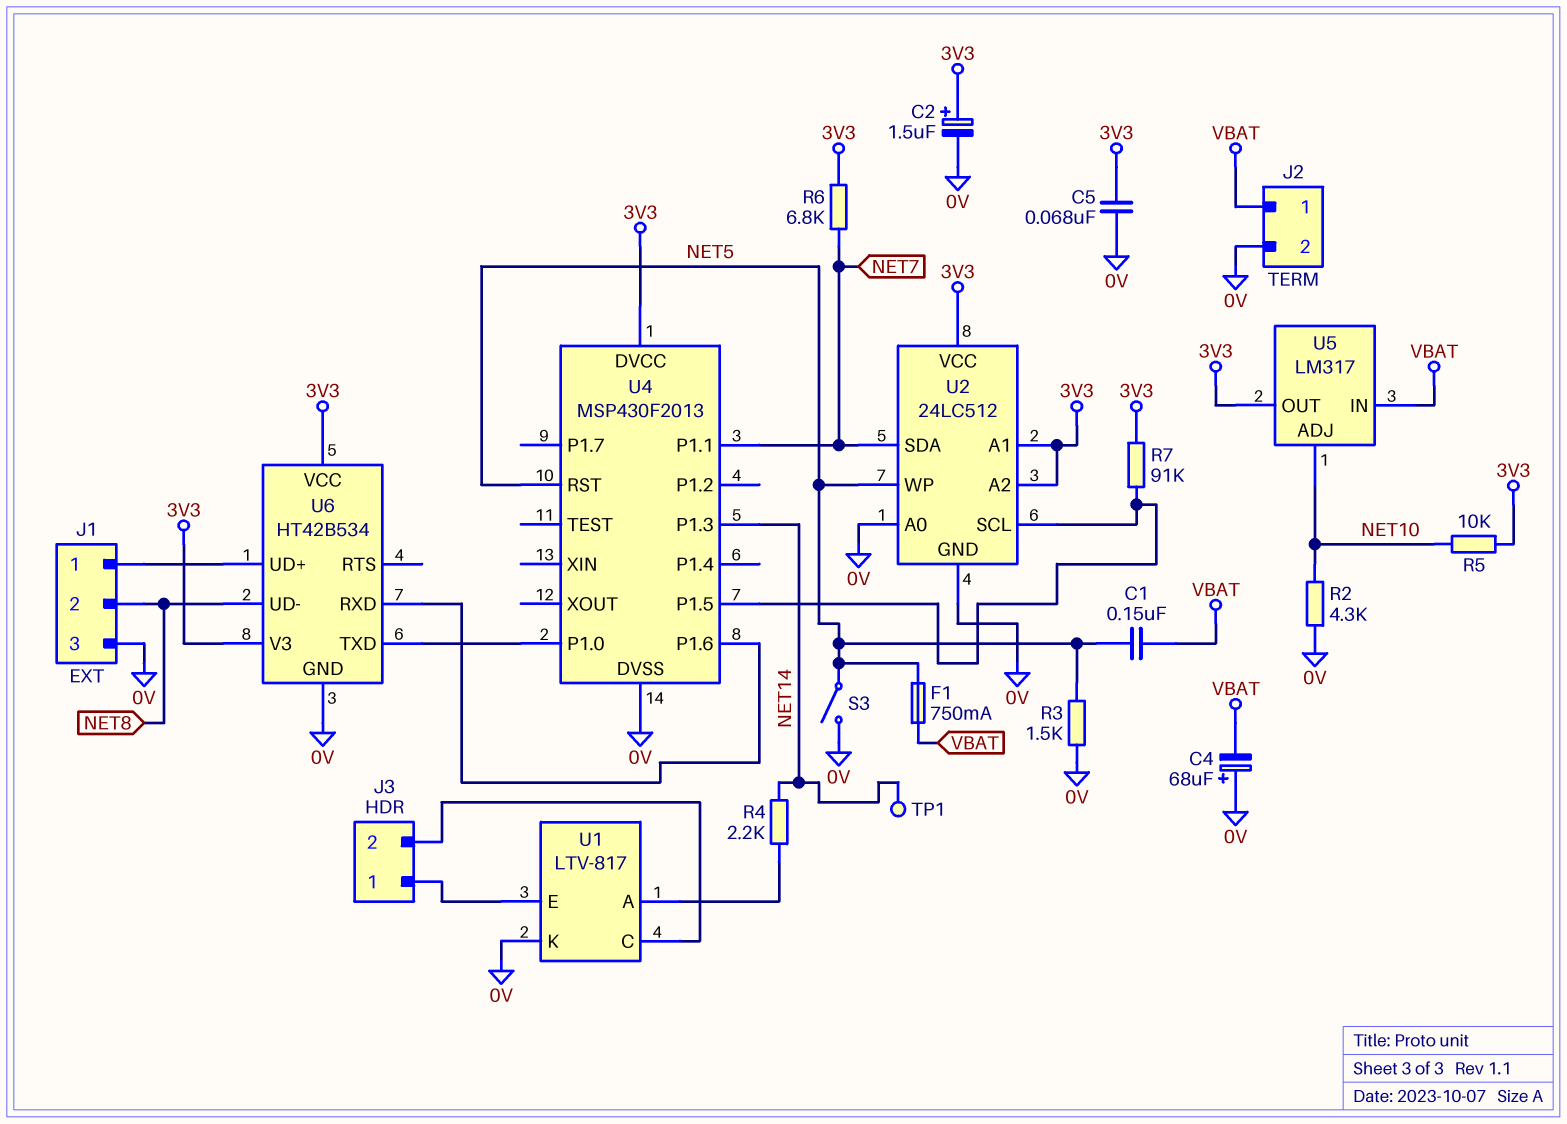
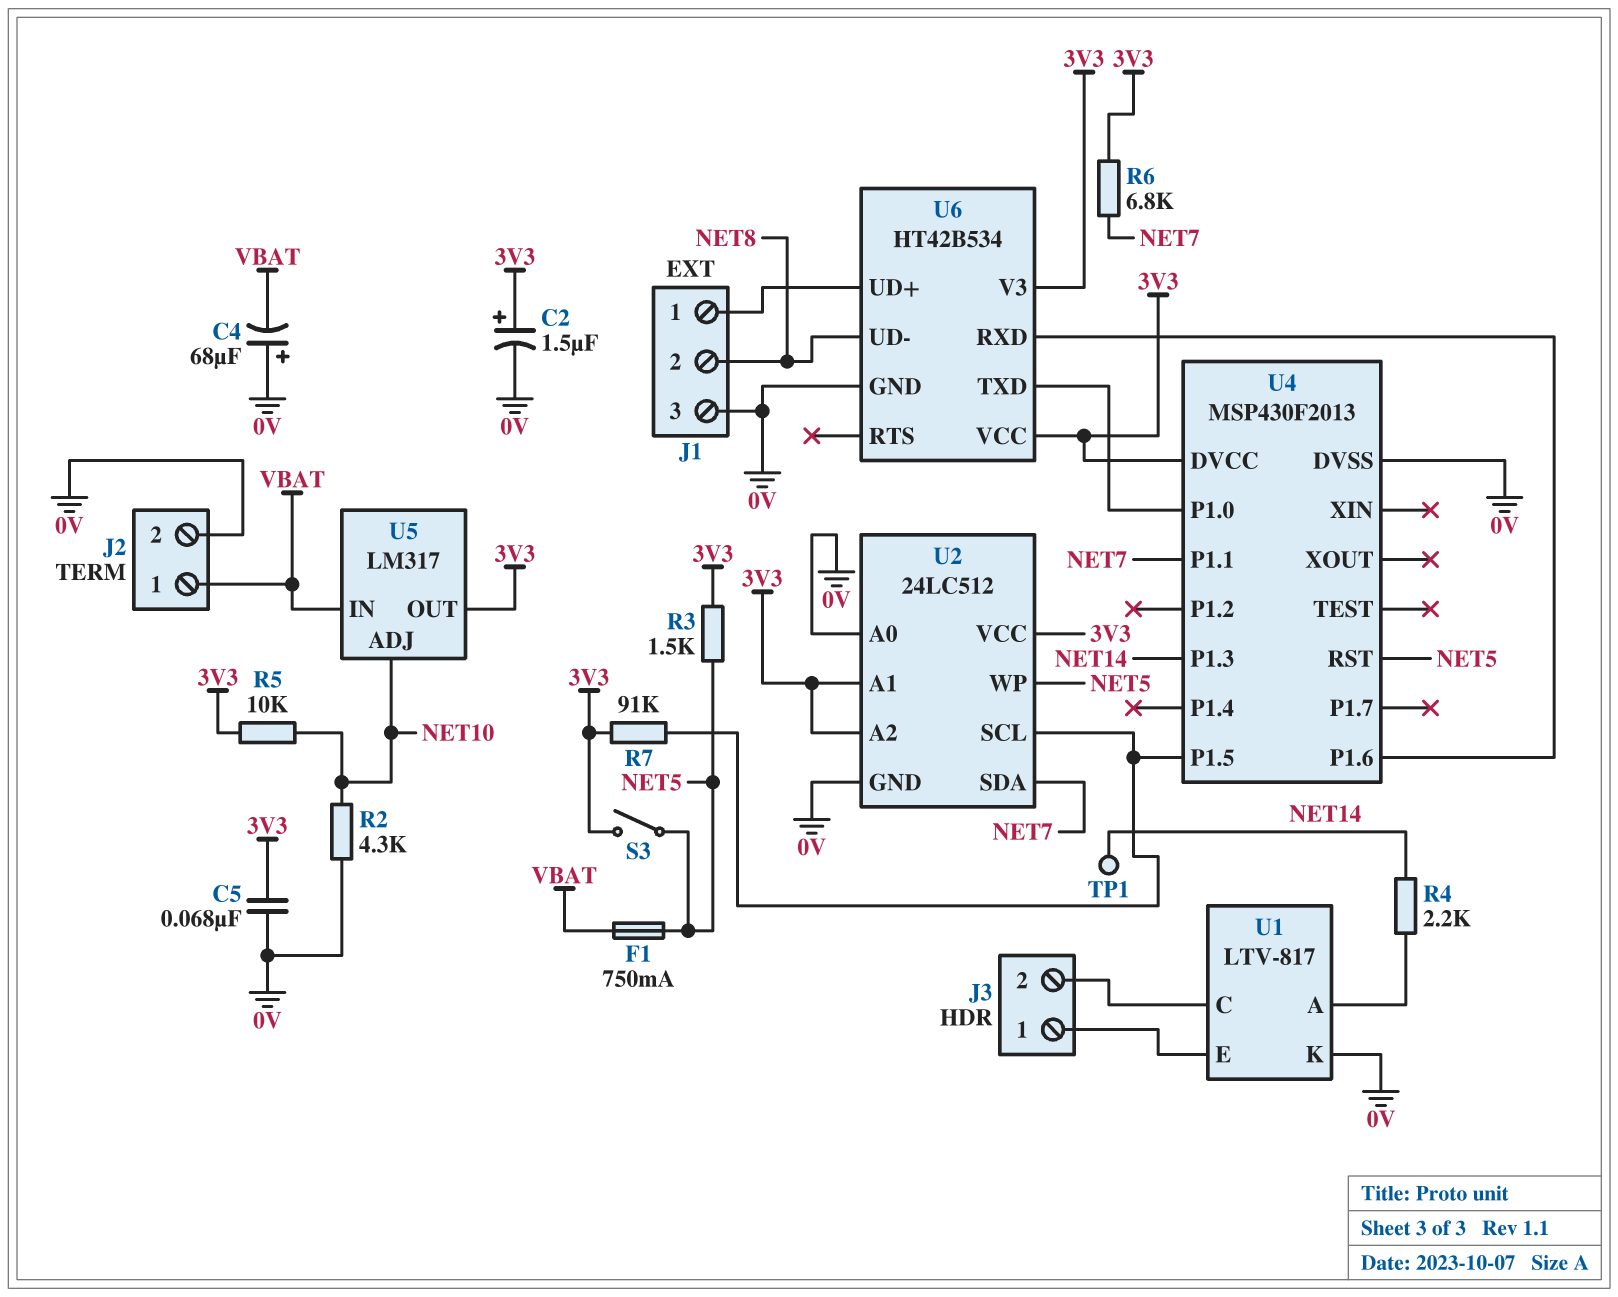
C1: 150nF (NET5, VBAT) -> none
R3: 1.5k (0V, NET5) -> 1.5k (3V3, NET5)
S3: switch (0V, NET5) -> switch (3V3, NET5)

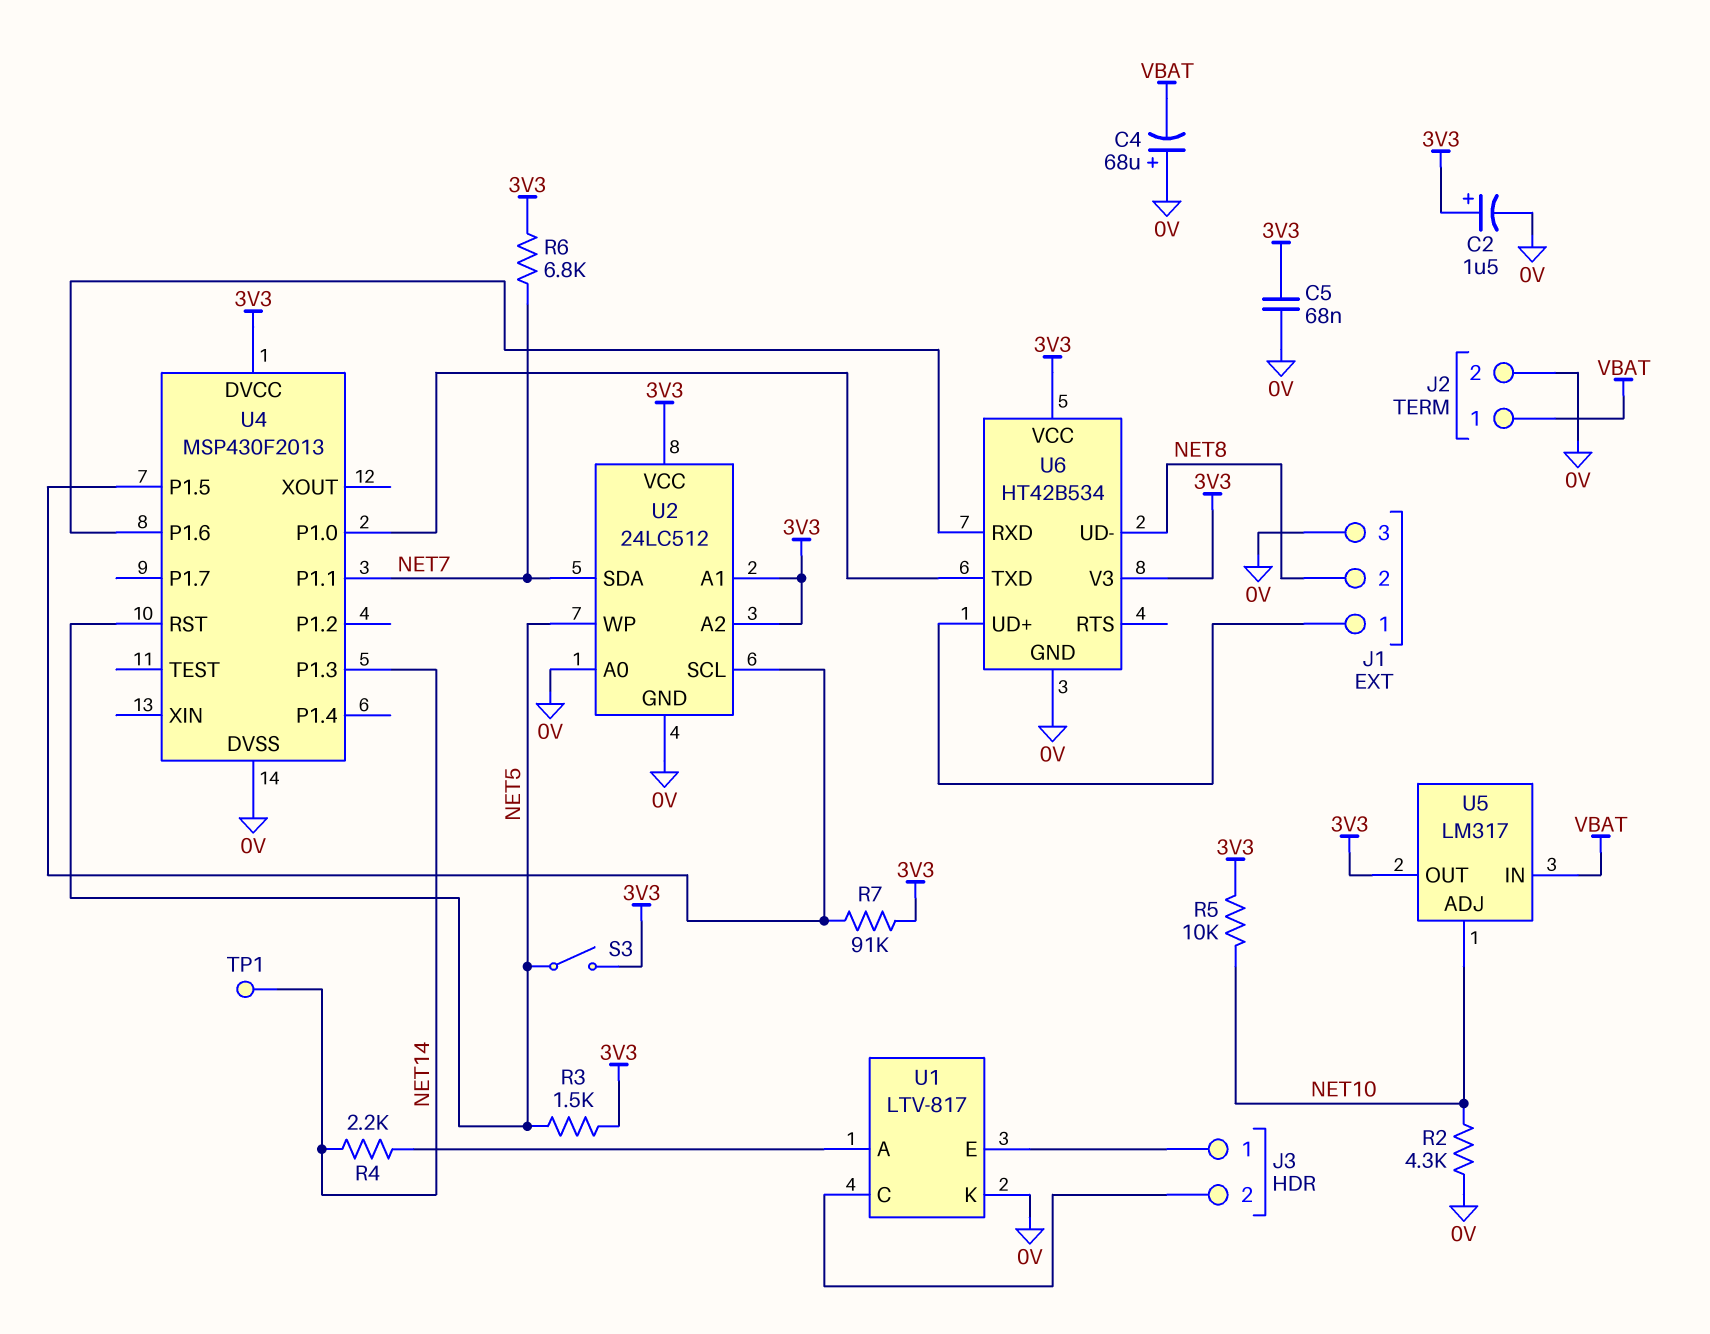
F1: 750mA (NET5, VBAT) -> none

